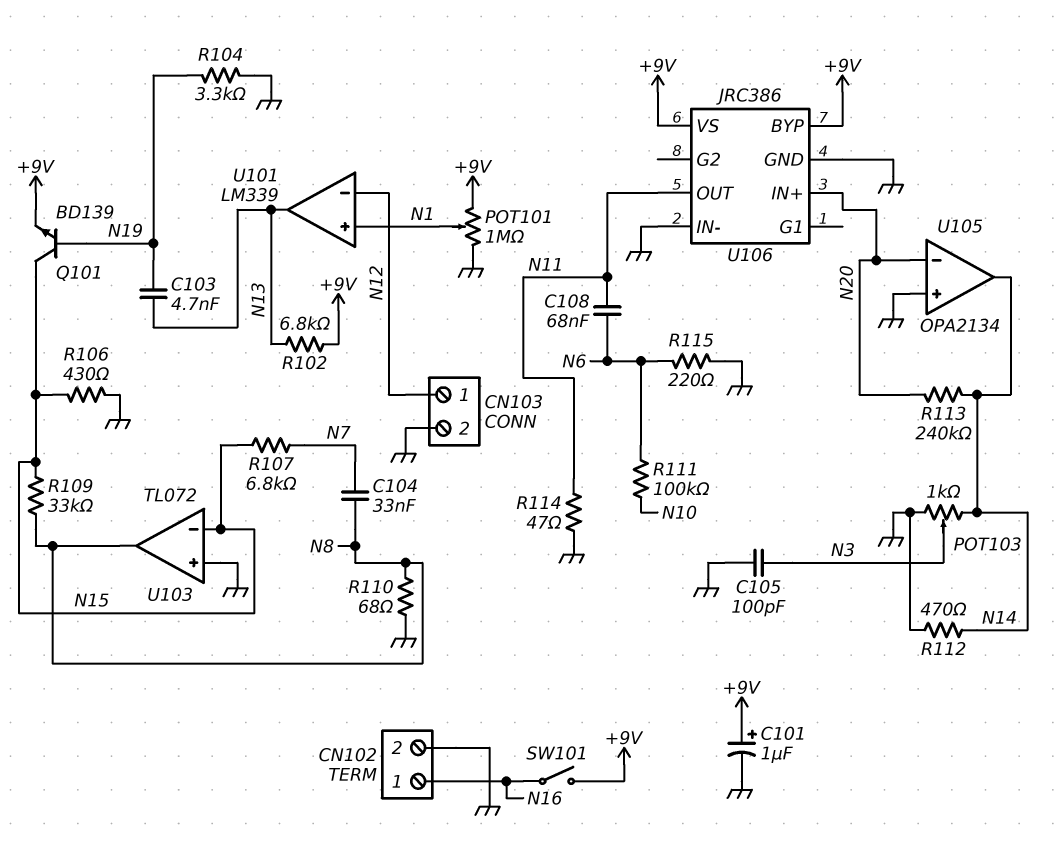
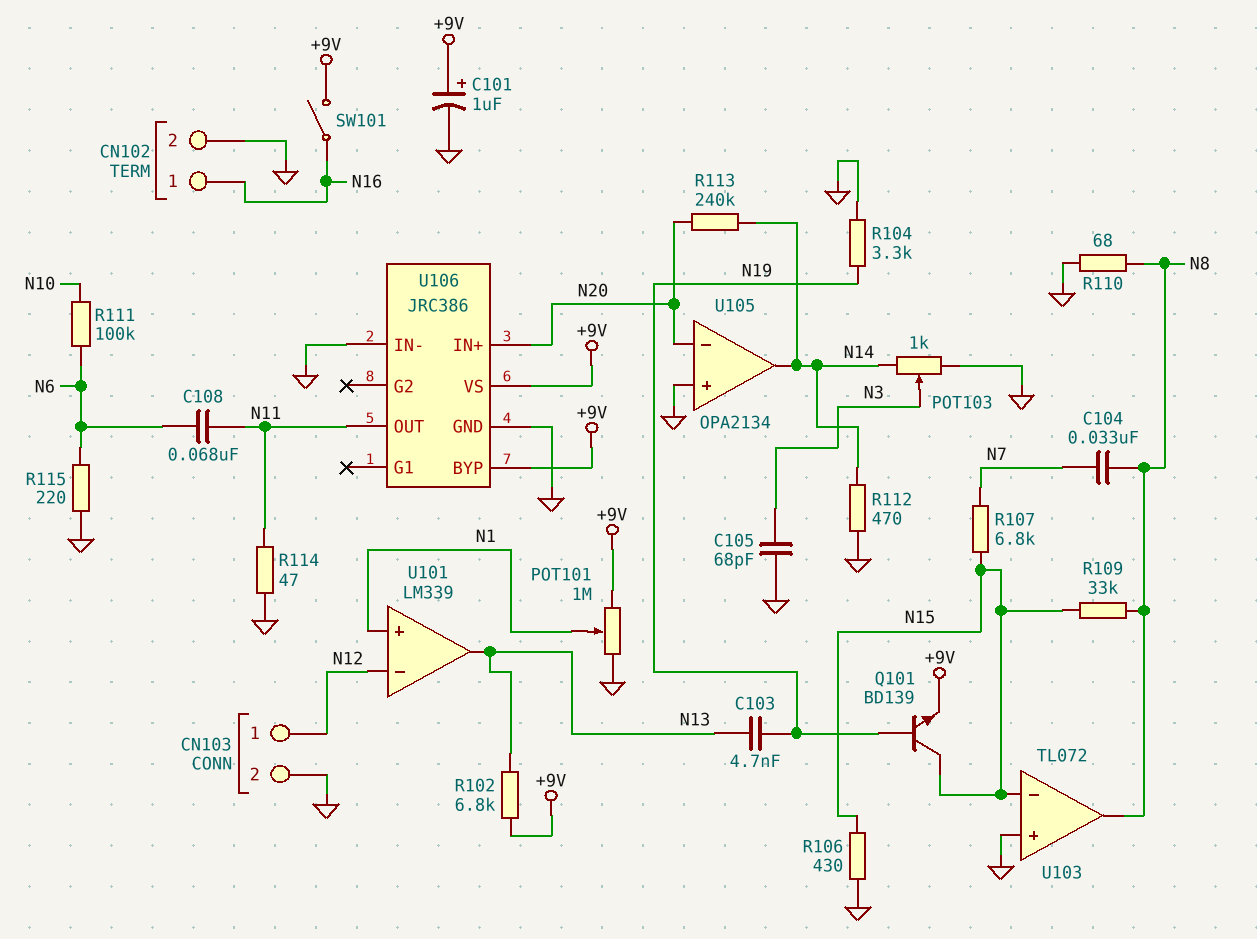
C105: 100pF (GND, N3) -> 68pF (GND, N3)

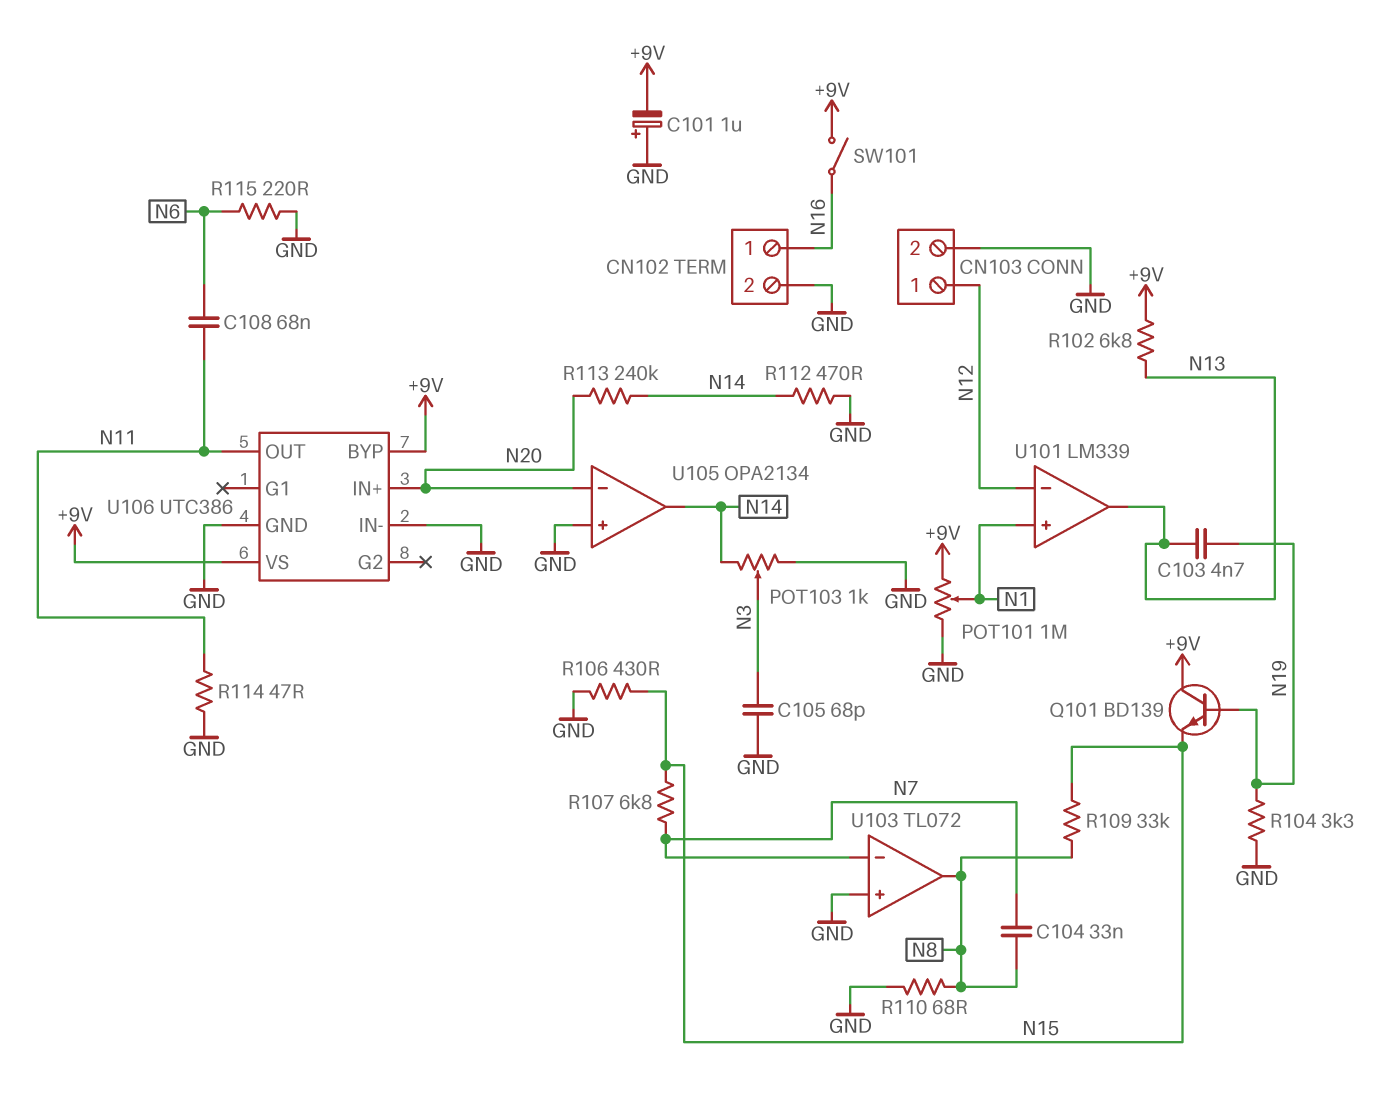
C101: 1uF (plus +9V, minus GND) -> 1uF (plus GND, minus +9V)
Q101: NPN BD139 (B N19, C N15, E +9V) -> NPN BD139 (B N19, C +9V, E N15)
R111: 100k (N6, N10) -> none
U103 pin in-: N15 -> N7
U106: JRC386 -> UTC386

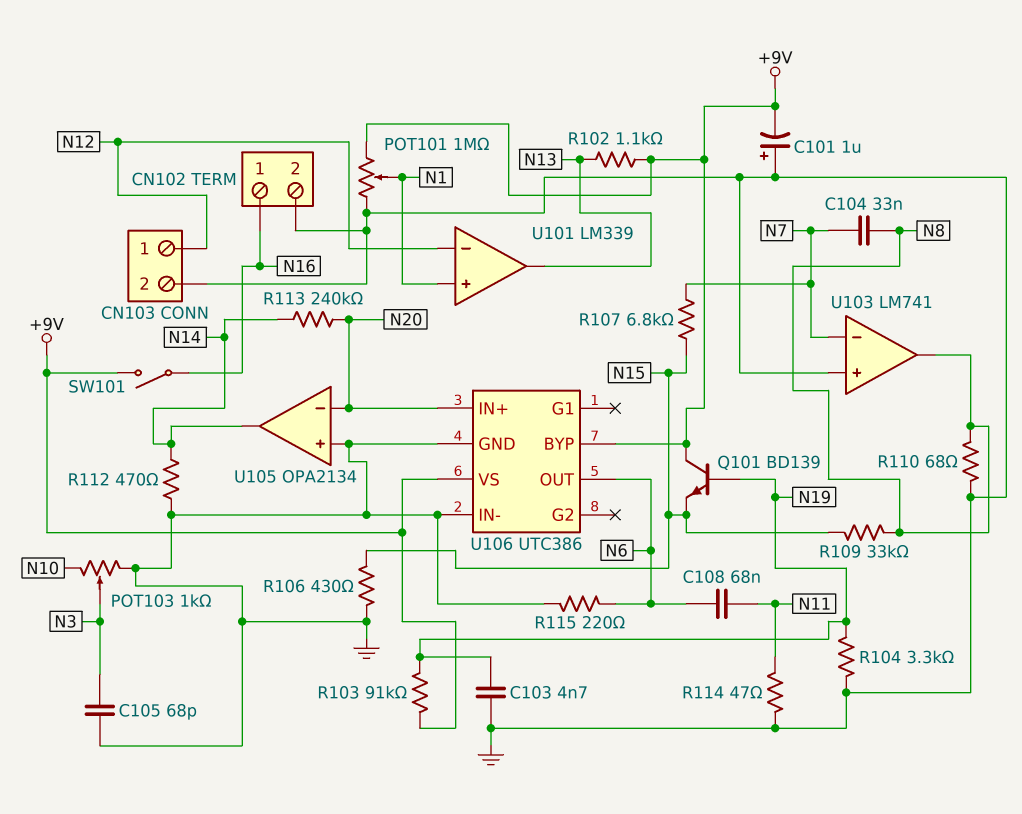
C103: 4.7nF (N13, N19) -> 4.7nF (GND, N19)
POT103: 1k (GND, N14, wiper N3) -> 1k (GND, N10, wiper N3)
R102: 6.8k (+9V, N13) -> 1.1k (+9V, N13)
R103: none -> 91k (+9V, N19)
U103: TL072 -> LM741
U106 pin OUT: N11 -> N6

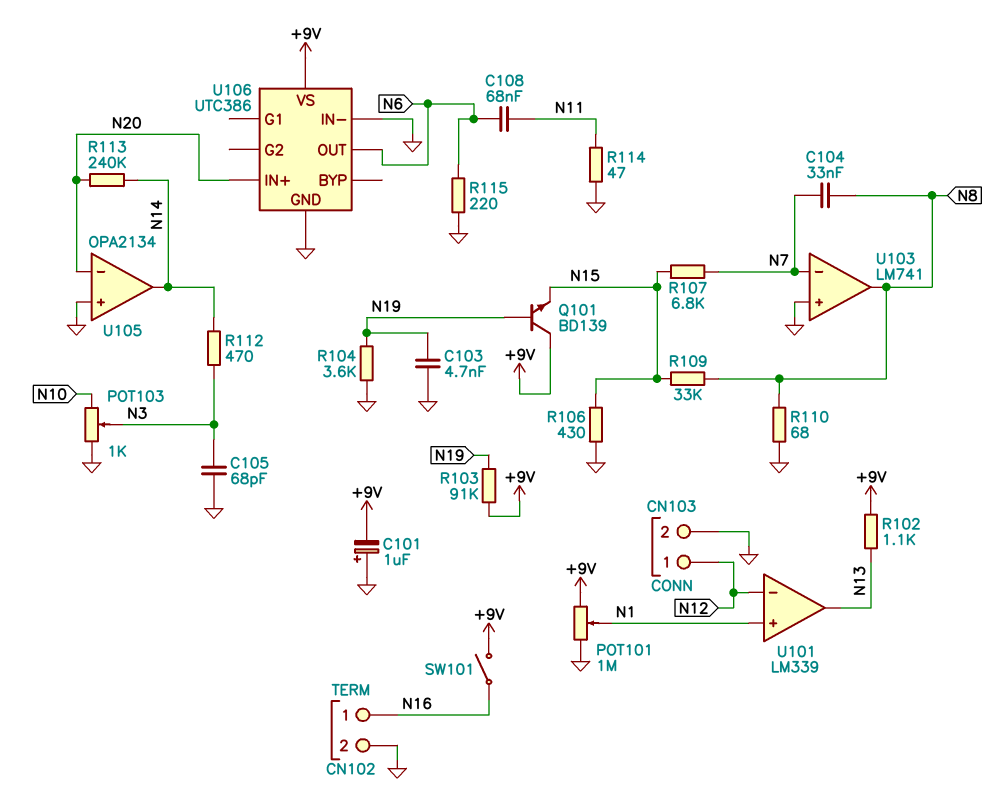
R104: 3.3k (GND, N19) -> 3.6k (GND, N19)
R112: 470 (GND, N14) -> 470 (N3, N14)
U106 pin BYP: +9V -> none

